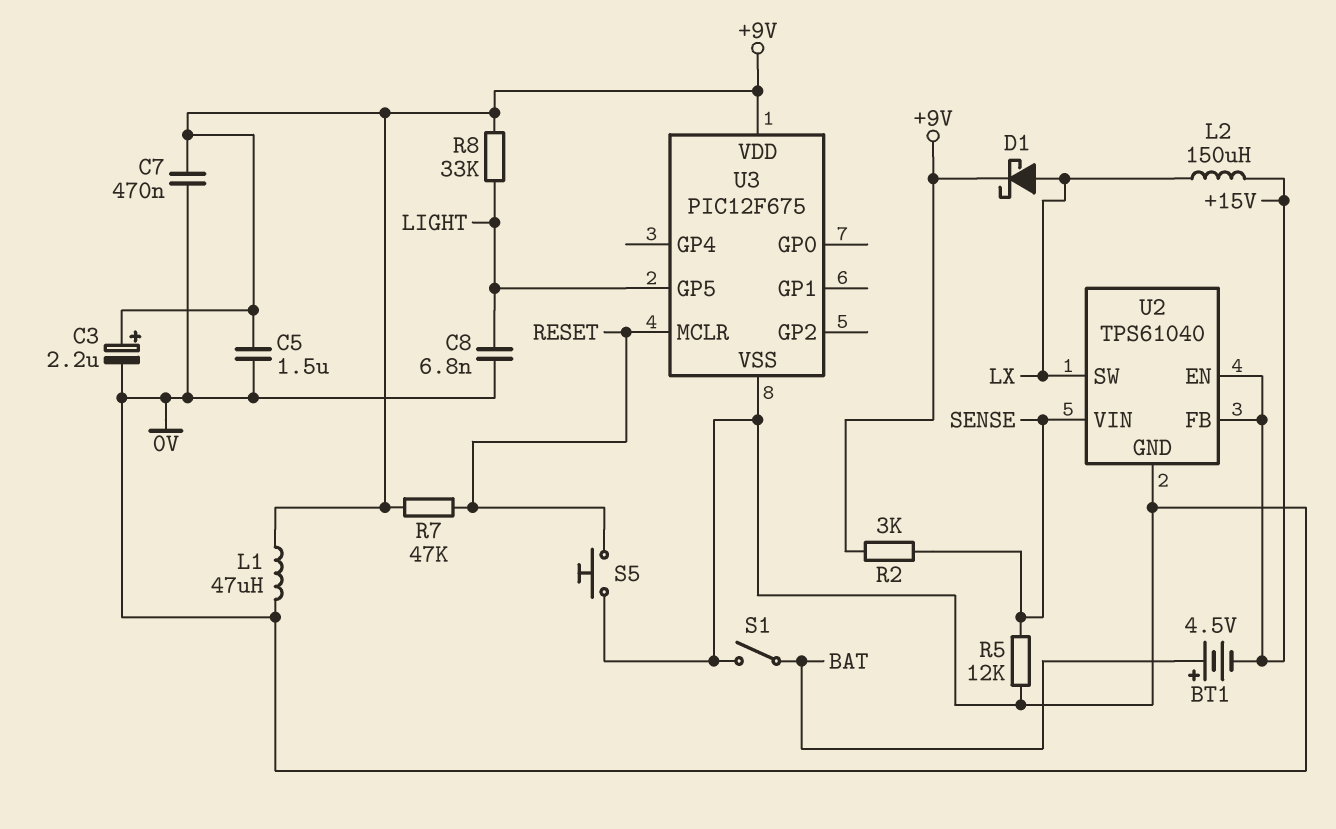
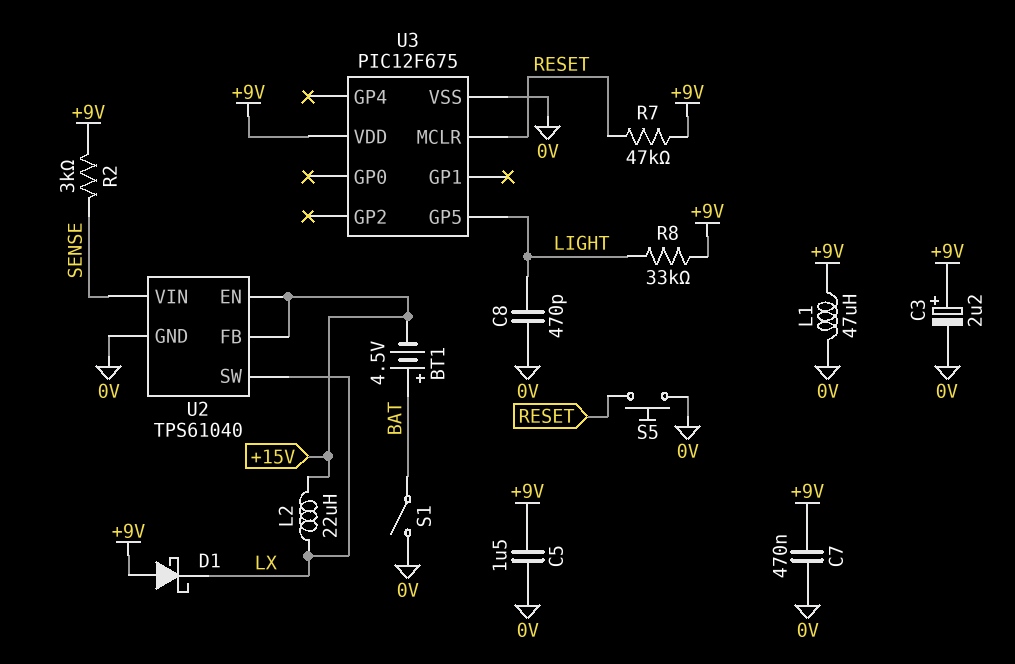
C8: 6.8nF (0V, LIGHT) -> 470pF (0V, LIGHT)
D1: schottky (A LX, K +9V) -> schottky (A +9V, K LX)
L2: 150uH (+15V, LX) -> 22uH (+15V, LX)
R5: 12k (0V, SENSE) -> none

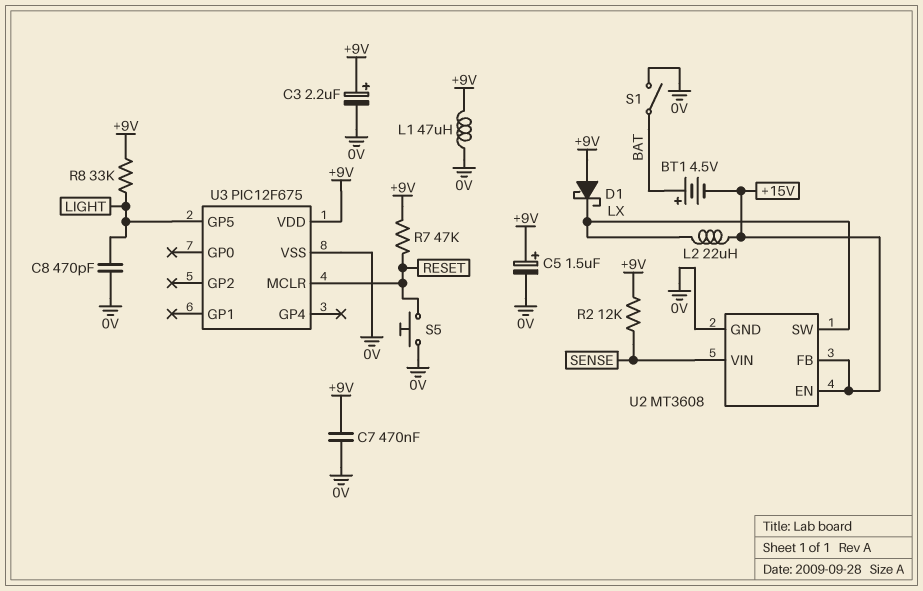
C5: 1.5uF (+9V, 0V) -> 1.5uF (plus +9V, minus 0V)
R2: 3k (+9V, SENSE) -> 12k (+9V, SENSE)
U2: TPS61040 -> MT3608

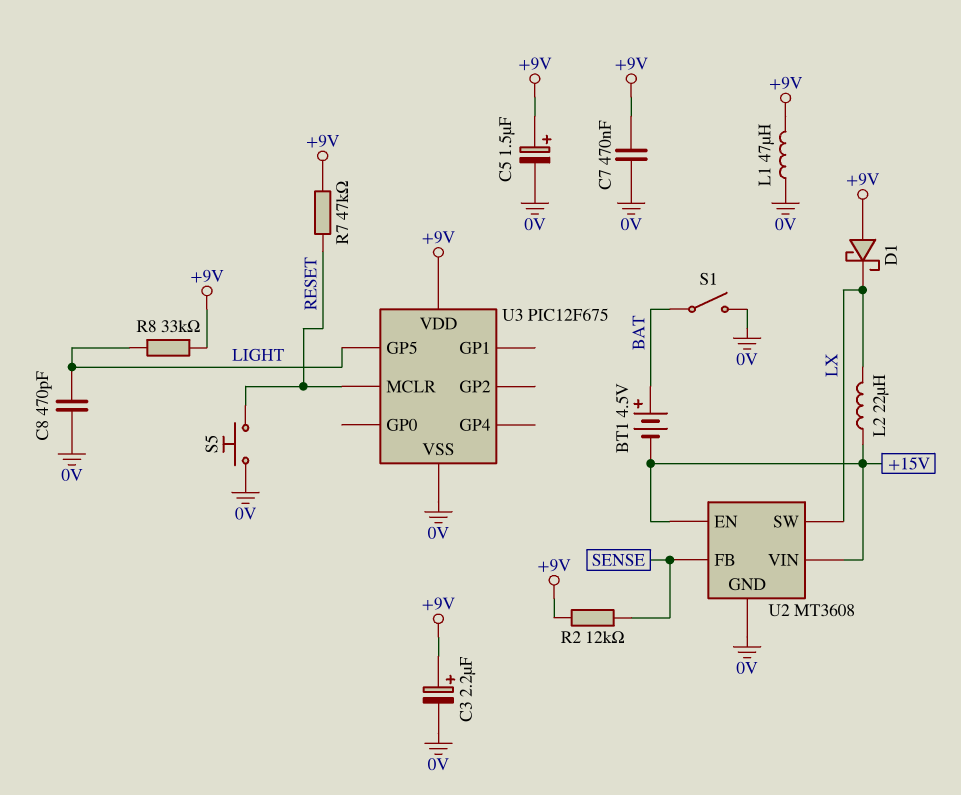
U2 pin FB: +15V -> SENSE
U2 pin VIN: SENSE -> +15V

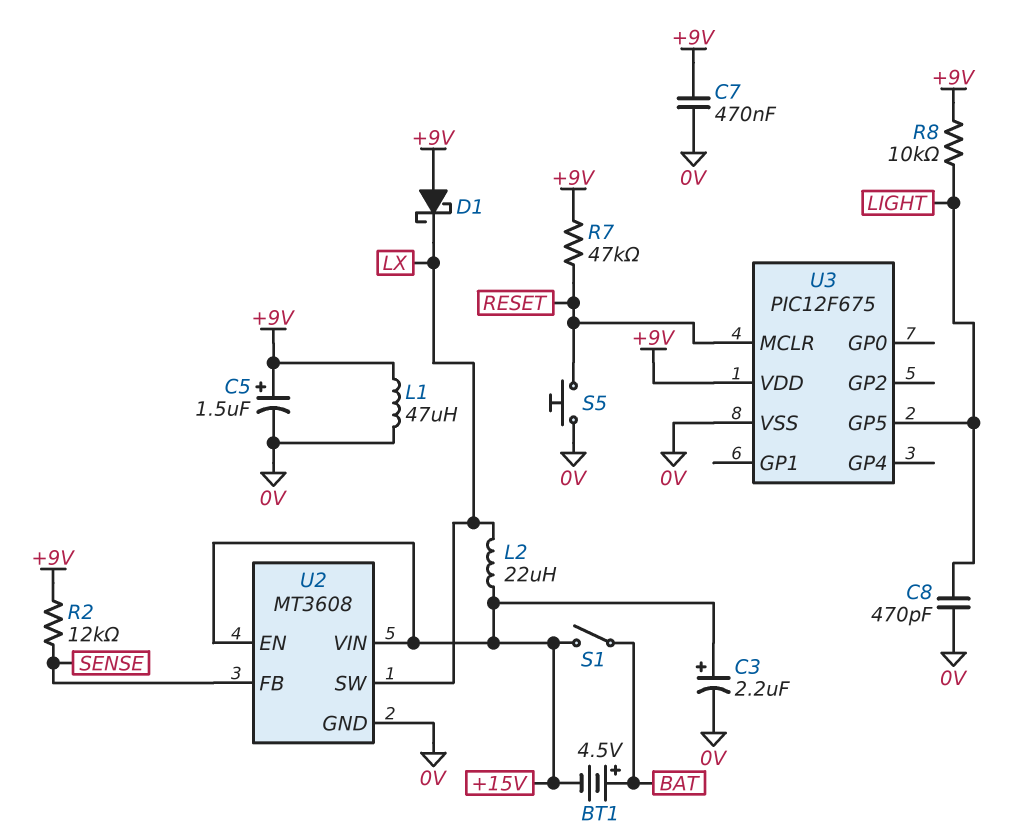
C3: 2.2uF (plus +9V, minus 0V) -> 2.2uF (plus +15V, minus 0V)
R8: 33k (+9V, LIGHT) -> 10k (+9V, LIGHT)
S1: switch (0V, BAT) -> switch (+15V, BAT)

